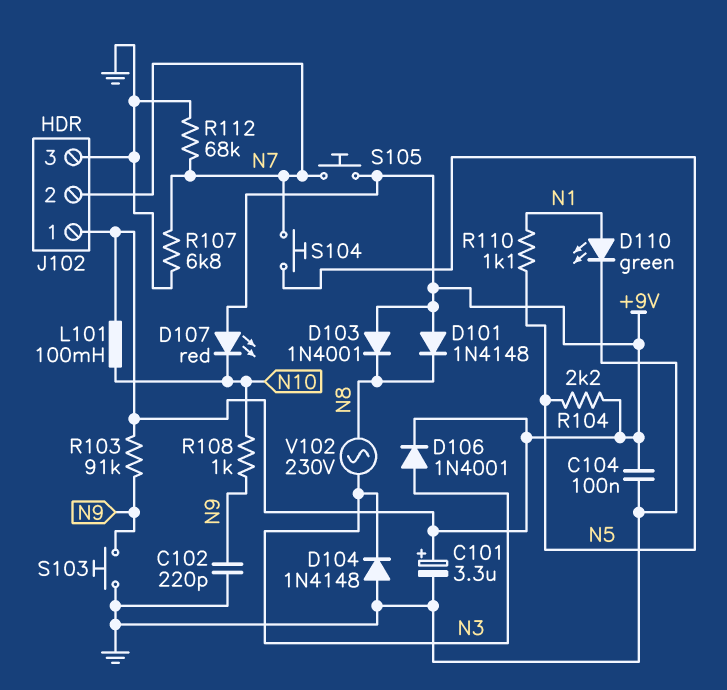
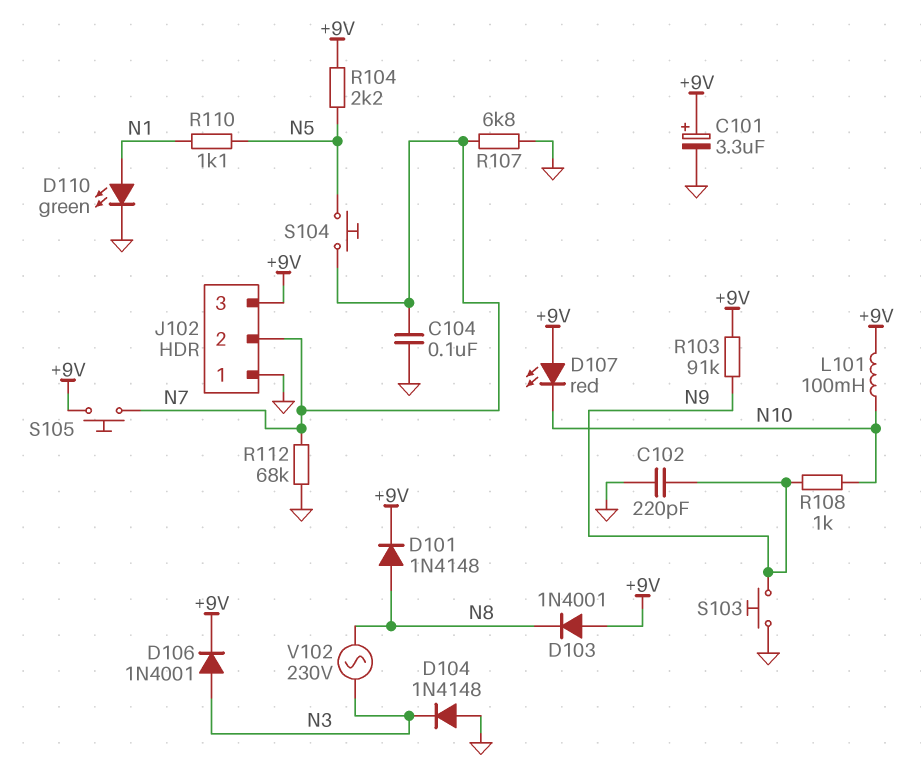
C104: 100nF (+9V, GND) -> 100nF (GND, N7)
D101: diode 1N4148 (A +9V, K N8) -> diode 1N4148 (A N8, K +9V)
J102 pin 1: +9V -> GND
J102 pin 3: GND -> +9V

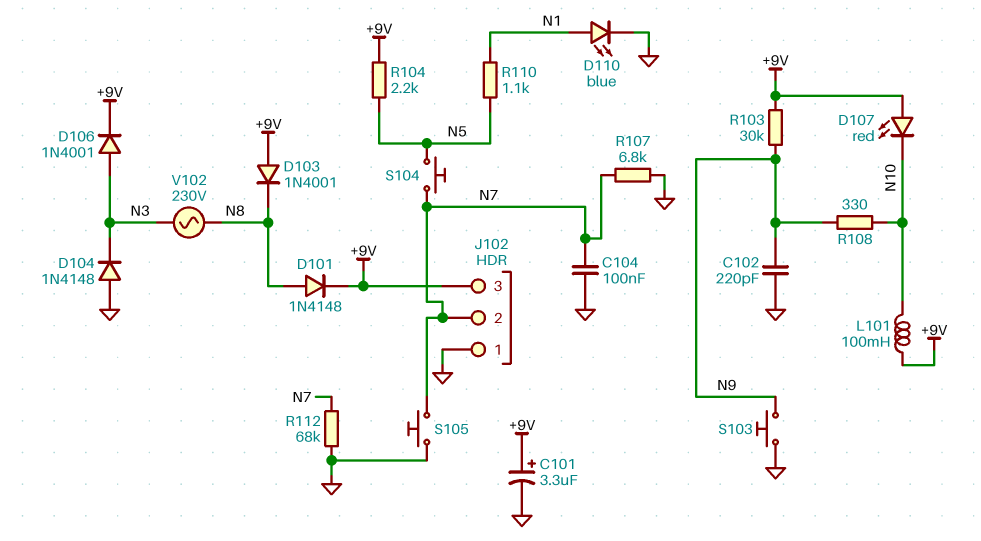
D110: LED green (A N1, K GND) -> LED blue (A N1, K GND)
R103: 91k (+9V, N9) -> 30k (+9V, N9)
R108: 1k (N9, N10) -> 330 (N9, N10)
S105: button (+9V, N7) -> button (GND, N7)

